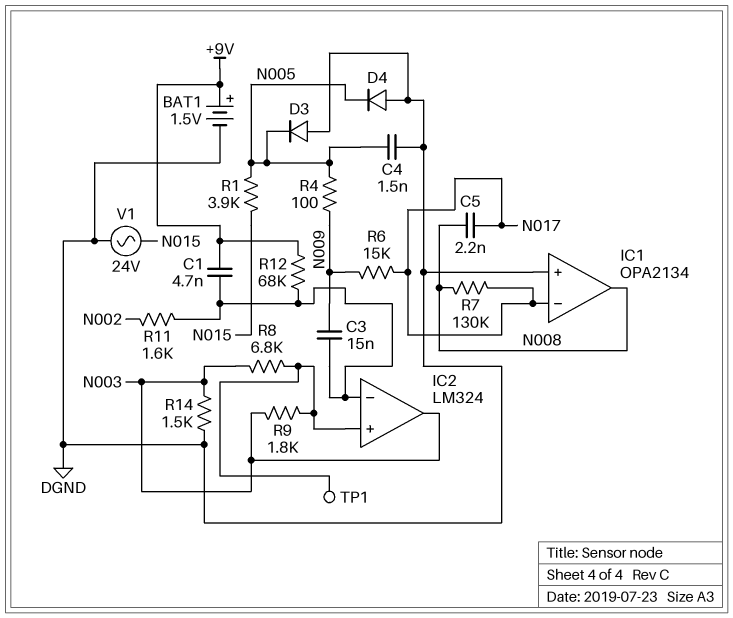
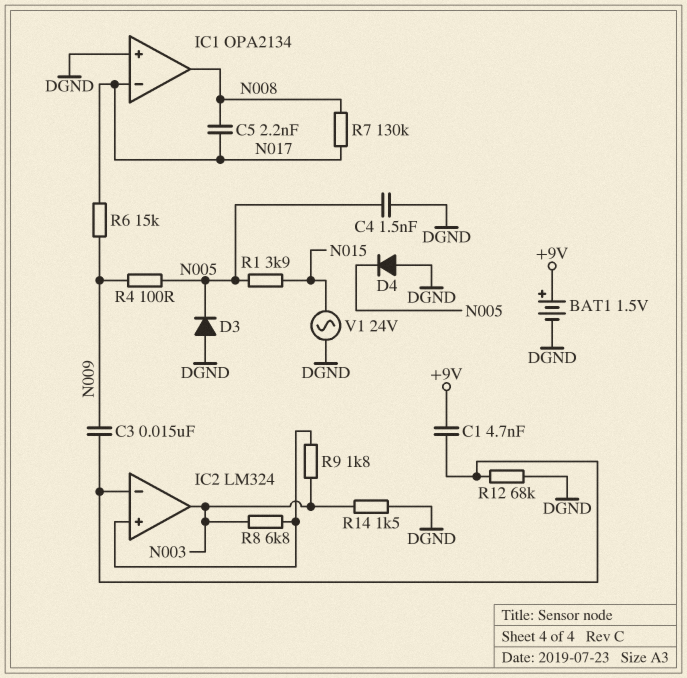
R11: 1.6k (IC2/in-, N002) -> none
R12: 68k (+9V, IC2/in-) -> 68k (DGND, IC2/in-)
TP1: test point (IC2/in+) -> none

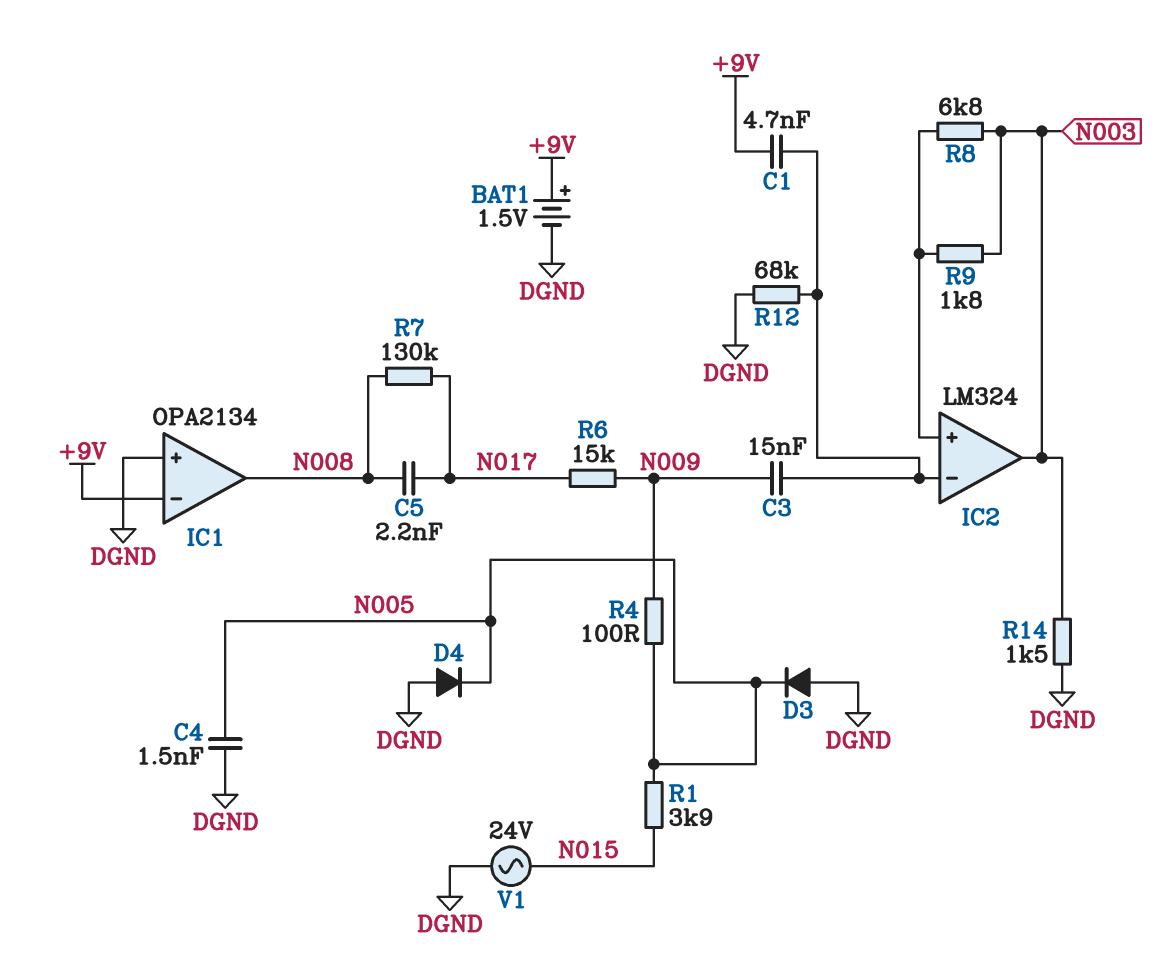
IC1 pin in-: N017 -> +9V

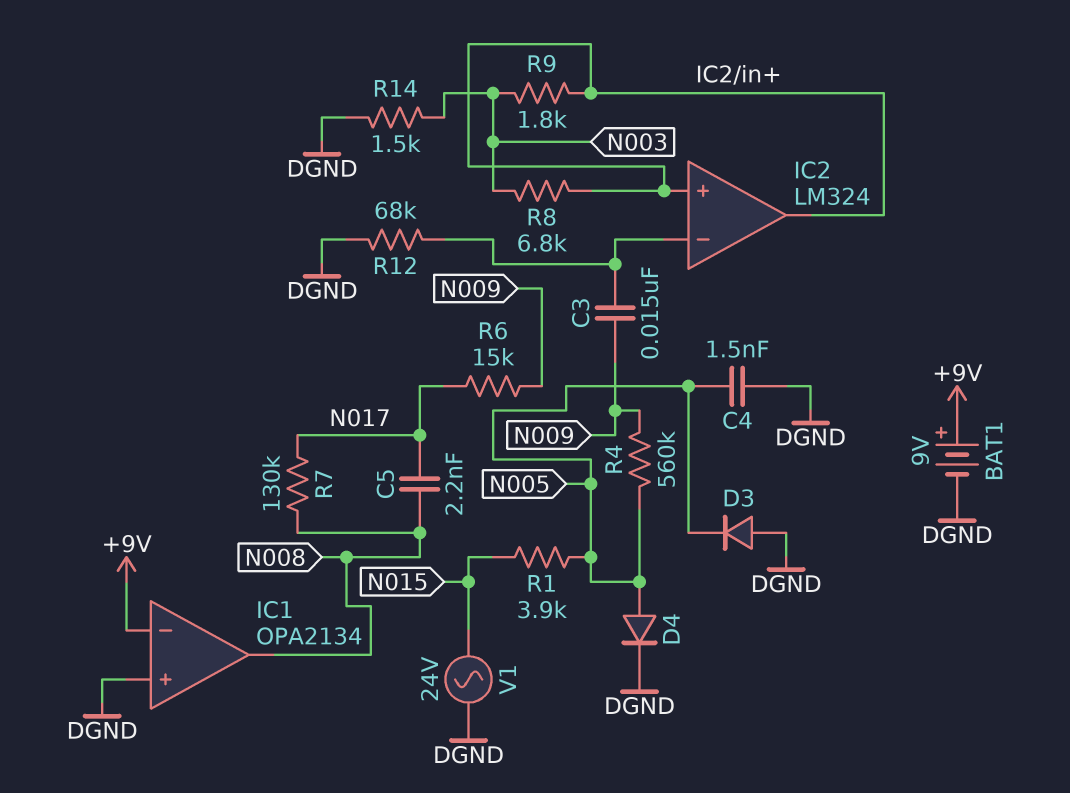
BAT1: 1.5V (plus +9V, minus DGND) -> 9V (plus +9V, minus DGND)
C1: 4.7nF (+9V, IC2/in-) -> none
D4: diode (A DGND, K N005) -> diode (A N005, K DGND)
IC2 pin out: N003 -> IC2/in+
R4: 100 (N005, N009) -> 560k (N005, N009)

